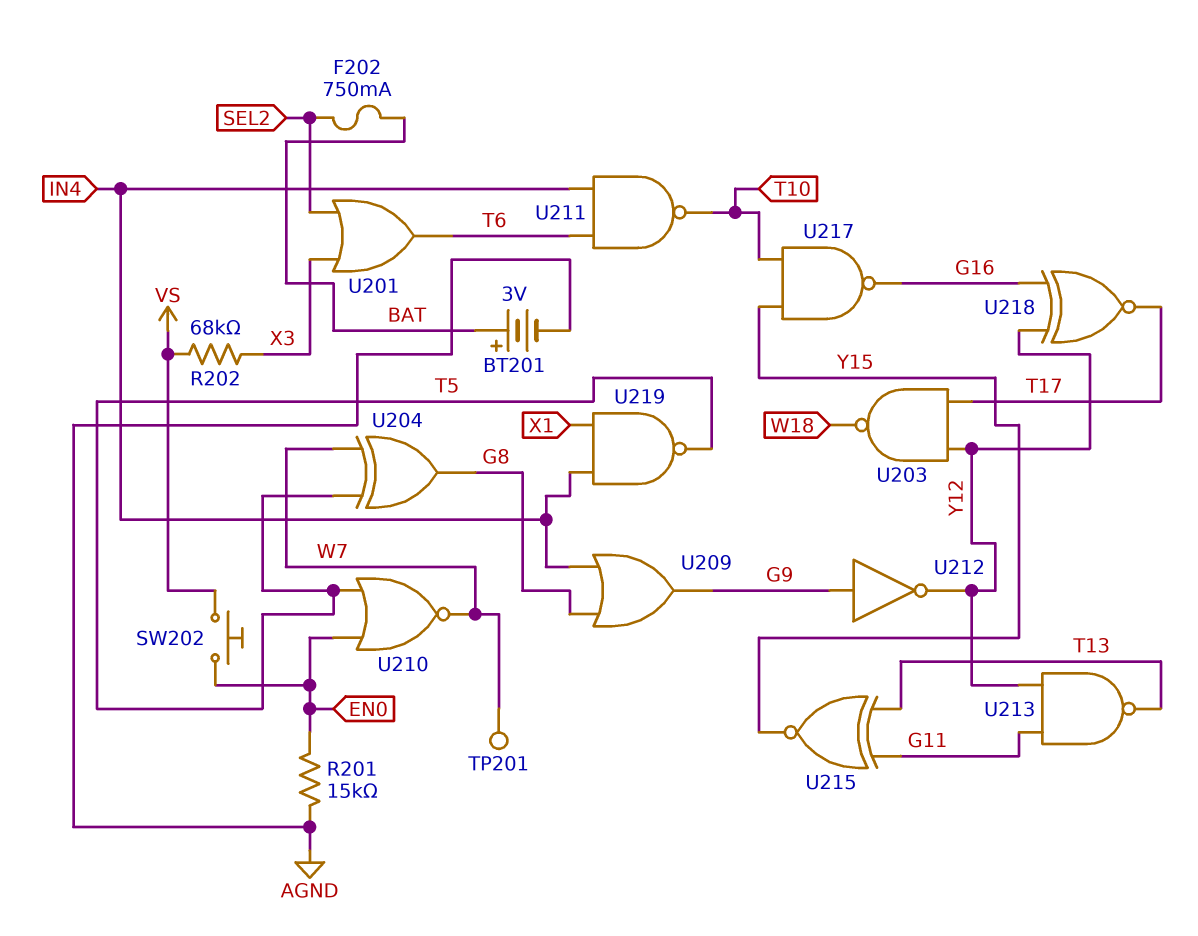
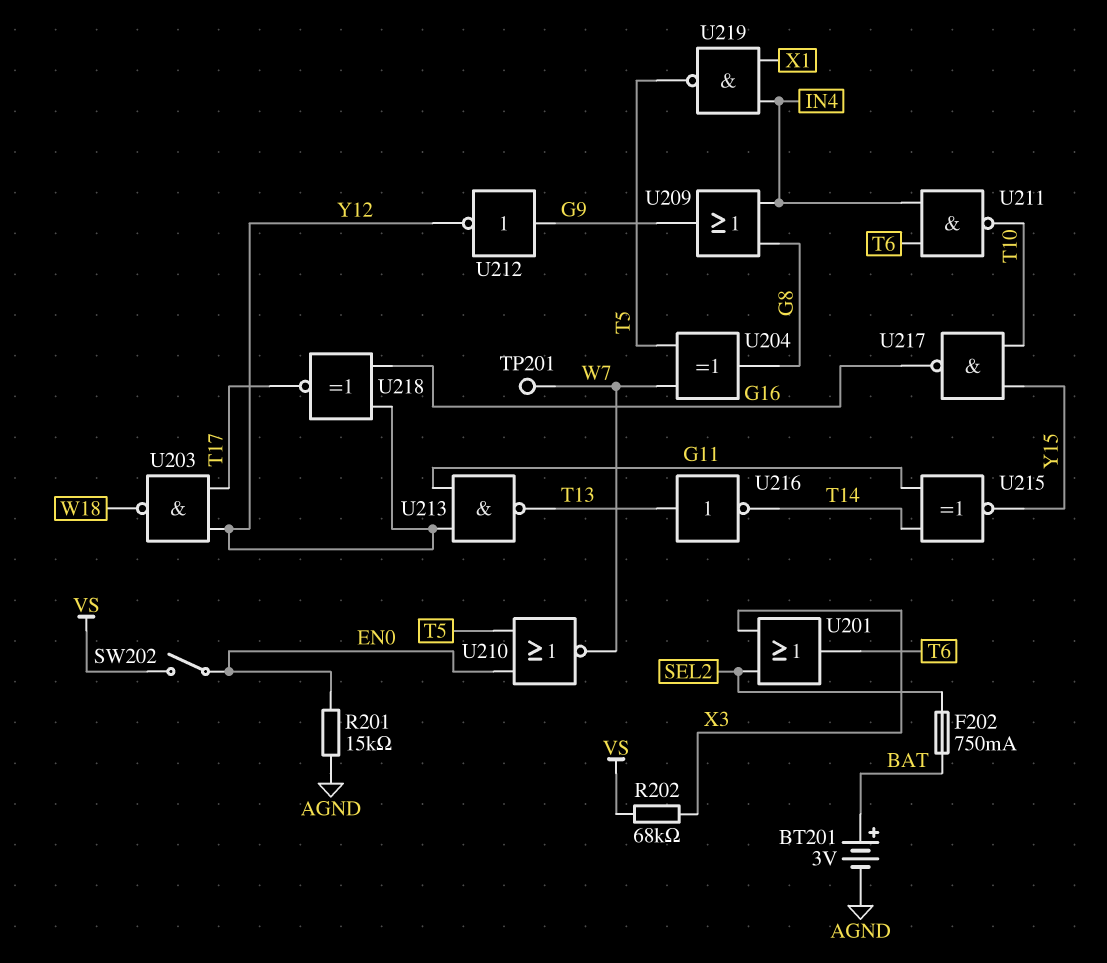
SW202: button (EN0, VS) -> switch (EN0, VS)
U215: XNOR (in G11, in T13, out Y15) -> XNOR (in G11, in T14, out Y15)
U216: none -> NOT (in T13, out T14)

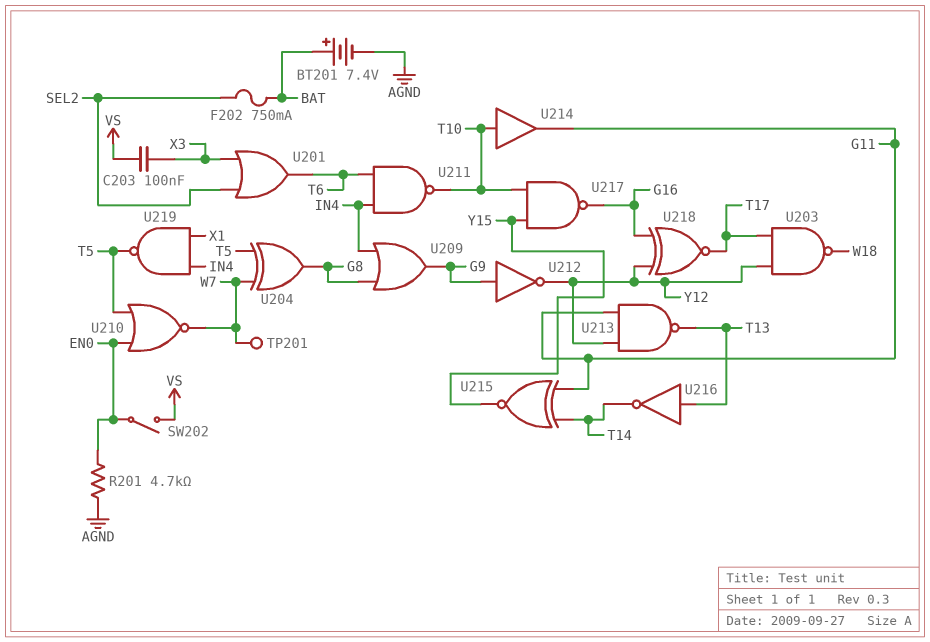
BT201: 3V (plus BAT, minus AGND) -> 7.4V (plus BAT, minus AGND)
C203: none -> 100nF (VS, X3)
R201: 15k (AGND, EN0) -> 4.7k (AGND, EN0)
R202: 68k (VS, X3) -> none
U214: none -> buffer (in T10, out G11)

